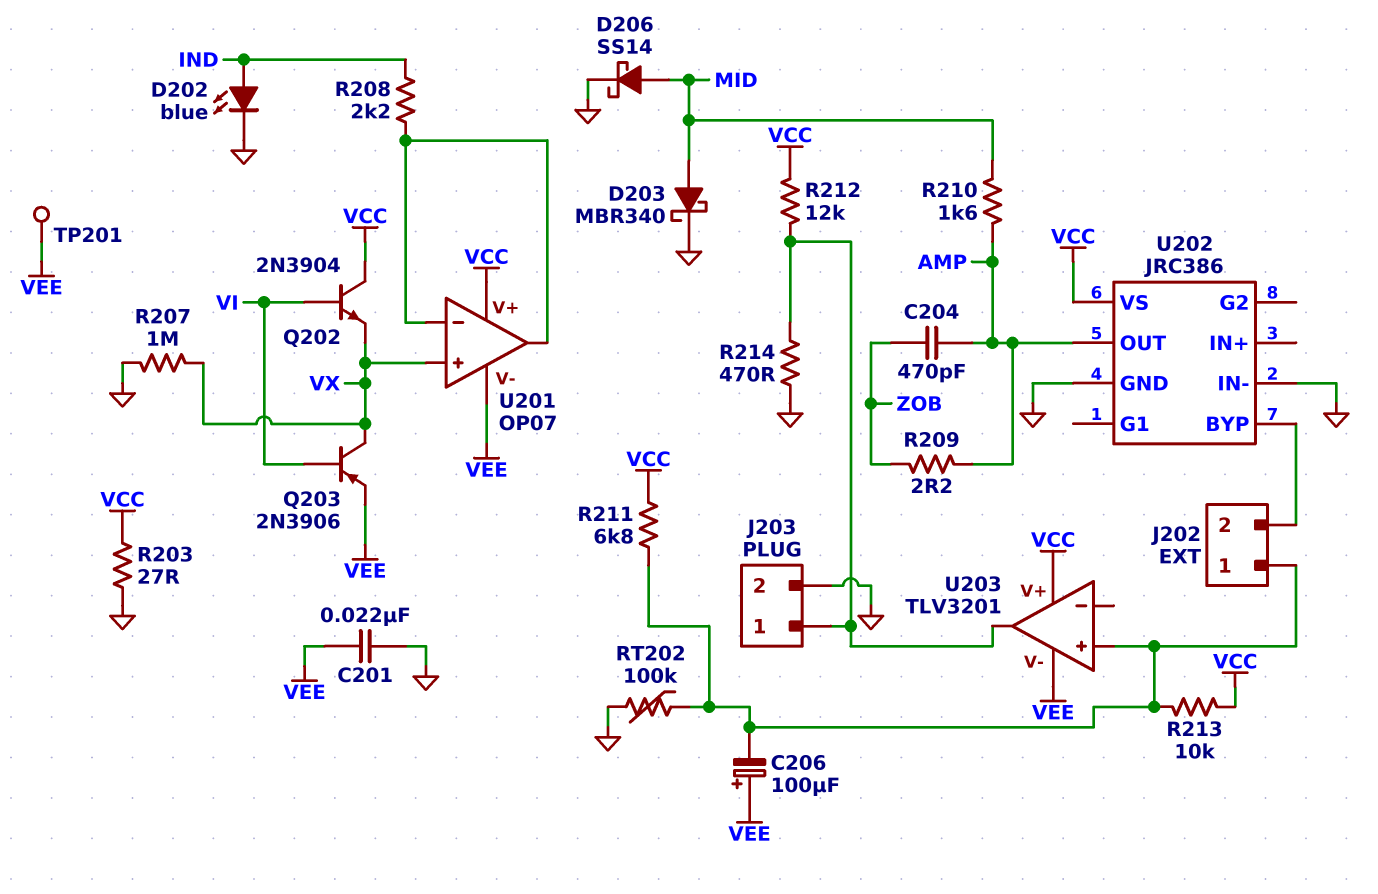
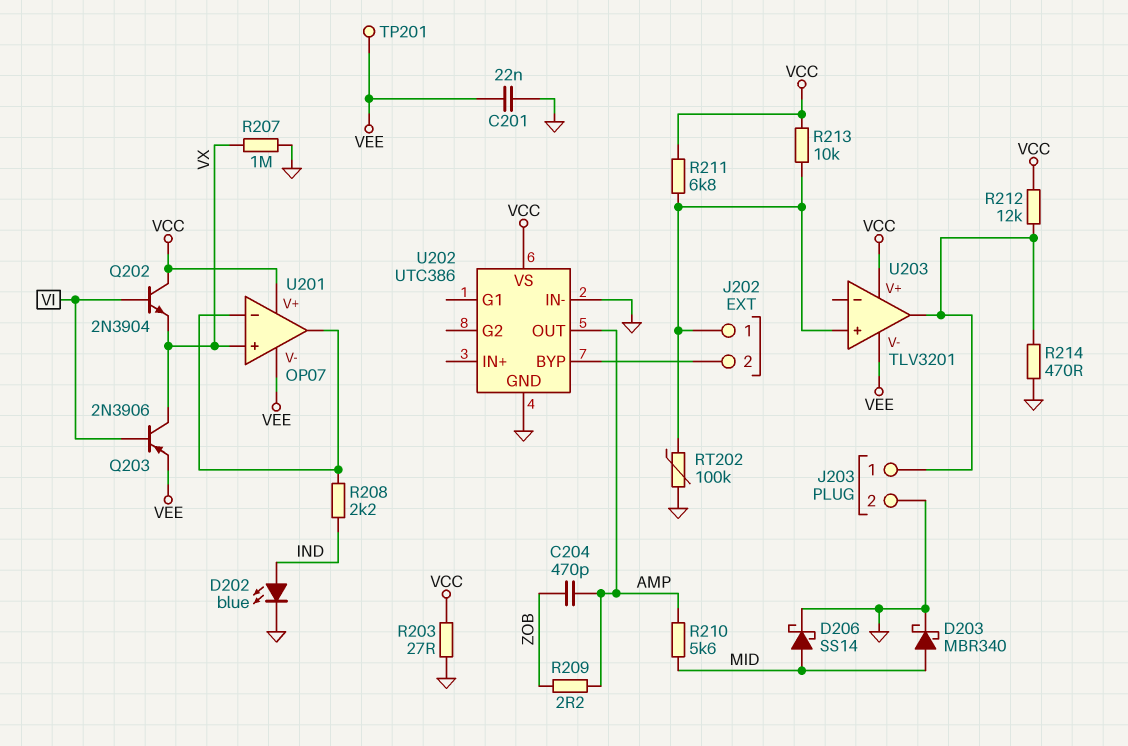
C206: 100uF (plus VEE, minus J202/1) -> none
R210: 1.6k (AMP, MID) -> 5.6k (AMP, MID)
U202: JRC386 -> UTC386

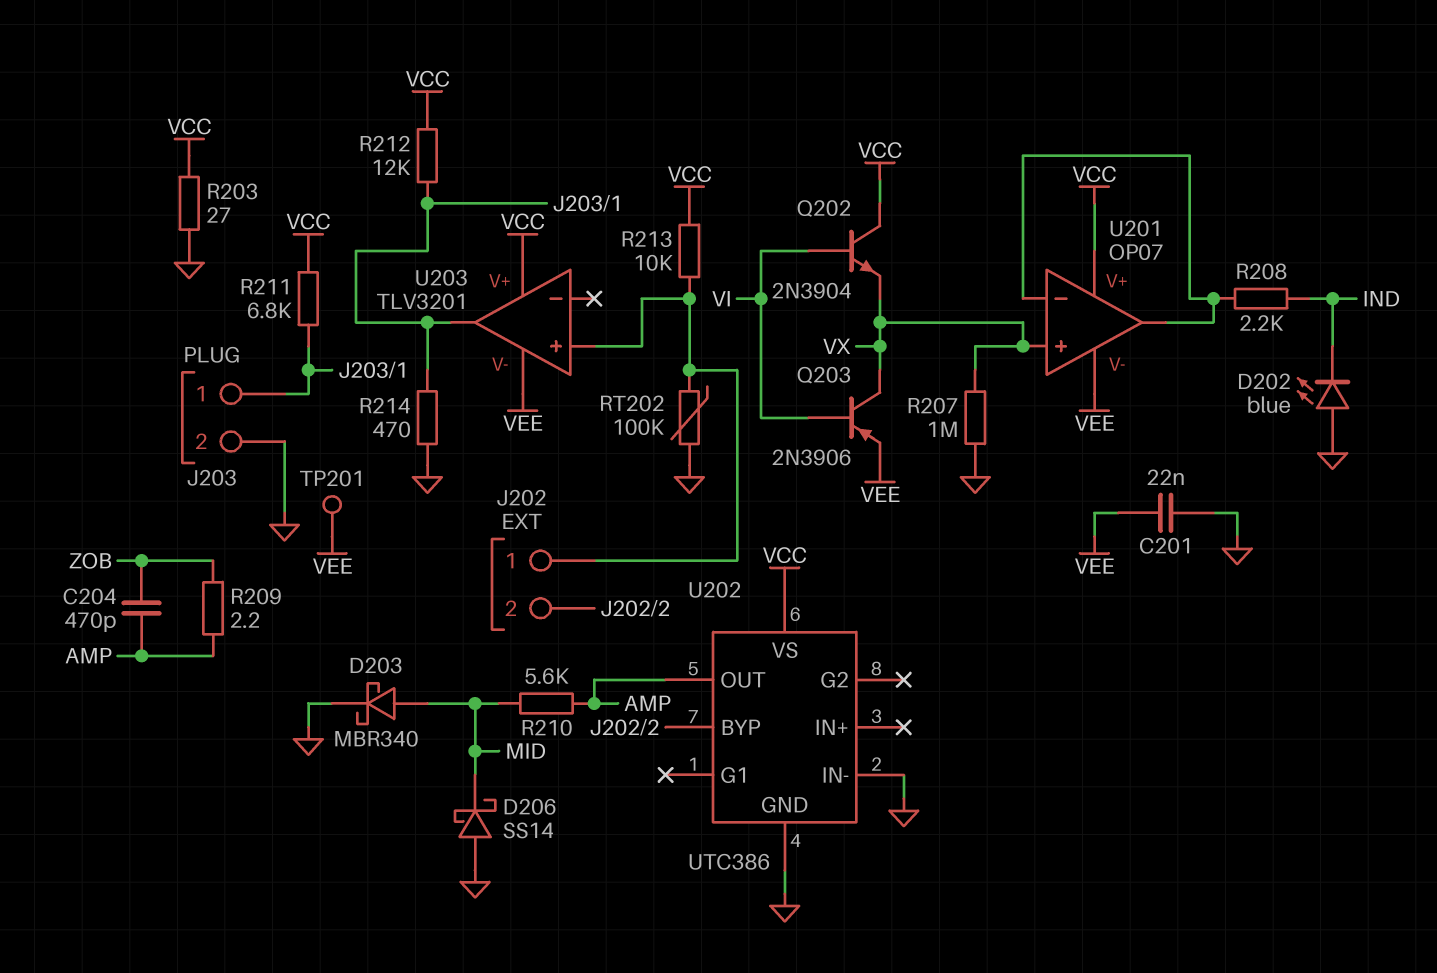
D202: LED blue (A IND, K GND) -> LED blue (A GND, K IND)
D206: schottky SS14 (A MID, K GND) -> schottky SS14 (A GND, K MID)
R211: 6.8k (J202/1, VCC) -> 6.8k (J203/1, VCC)

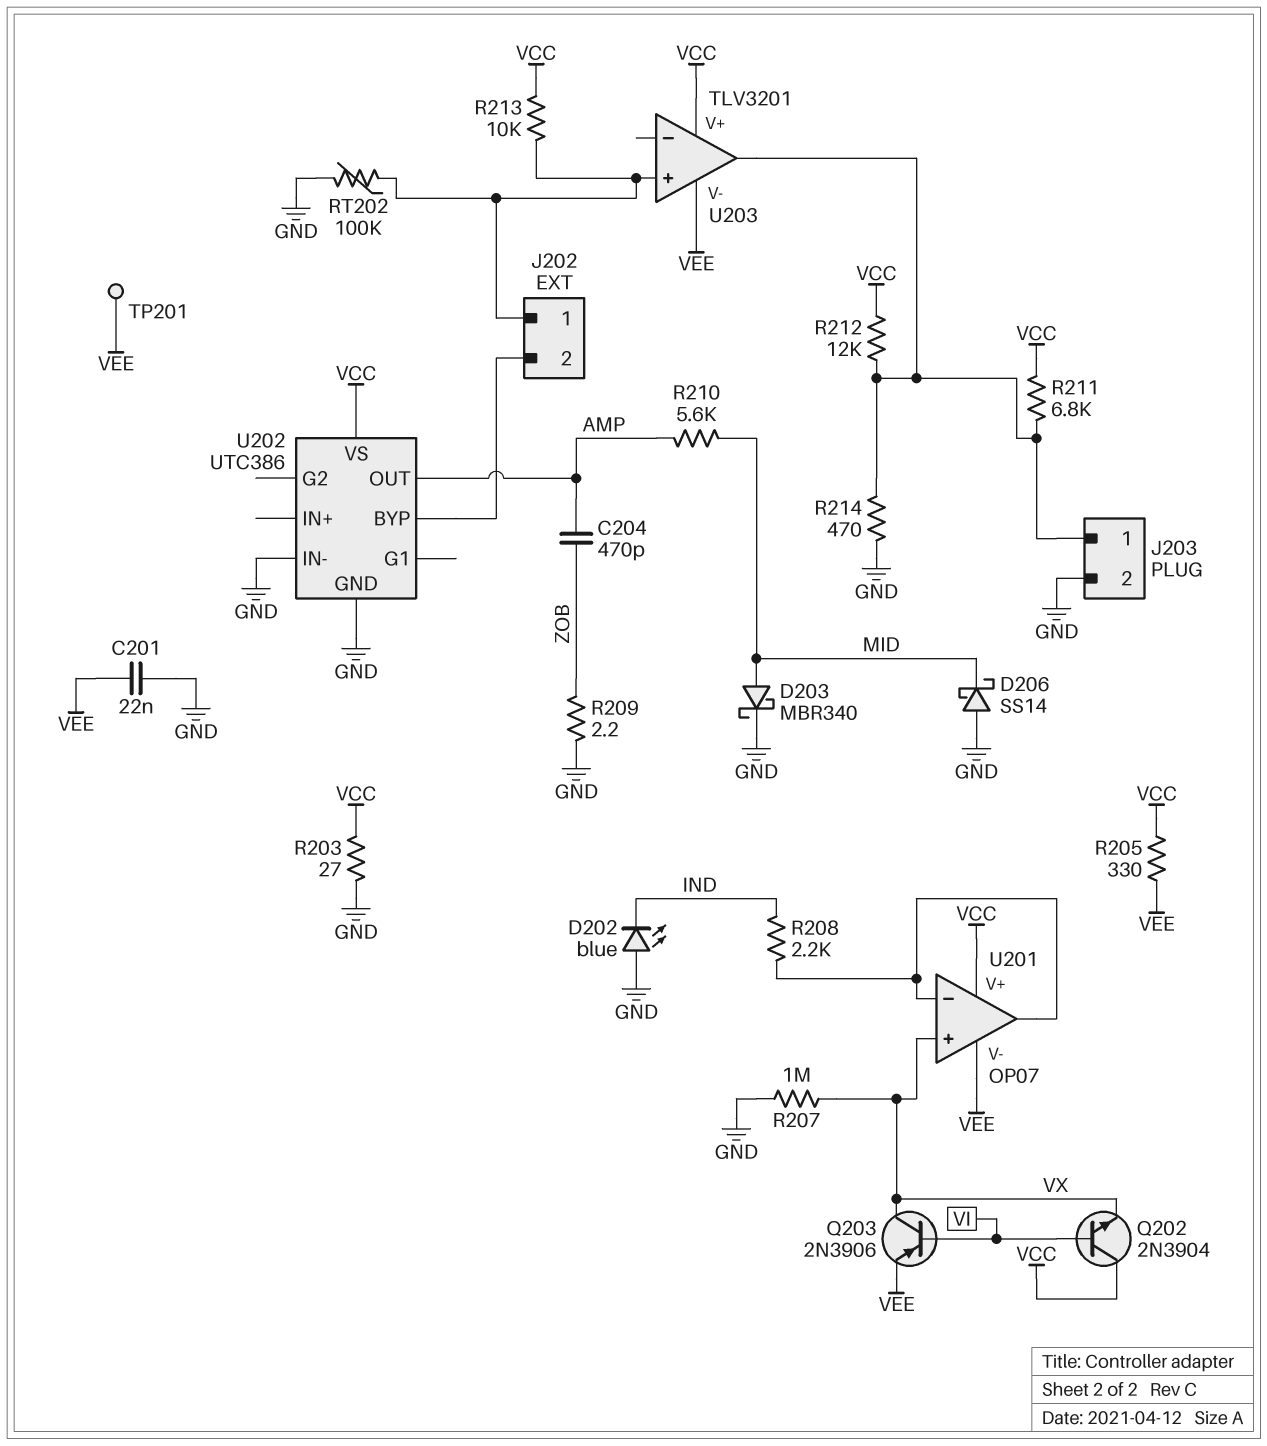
R205: none -> 330 (VCC, VEE)
R209: 2.2 (AMP, ZOB) -> 2.2 (GND, ZOB)

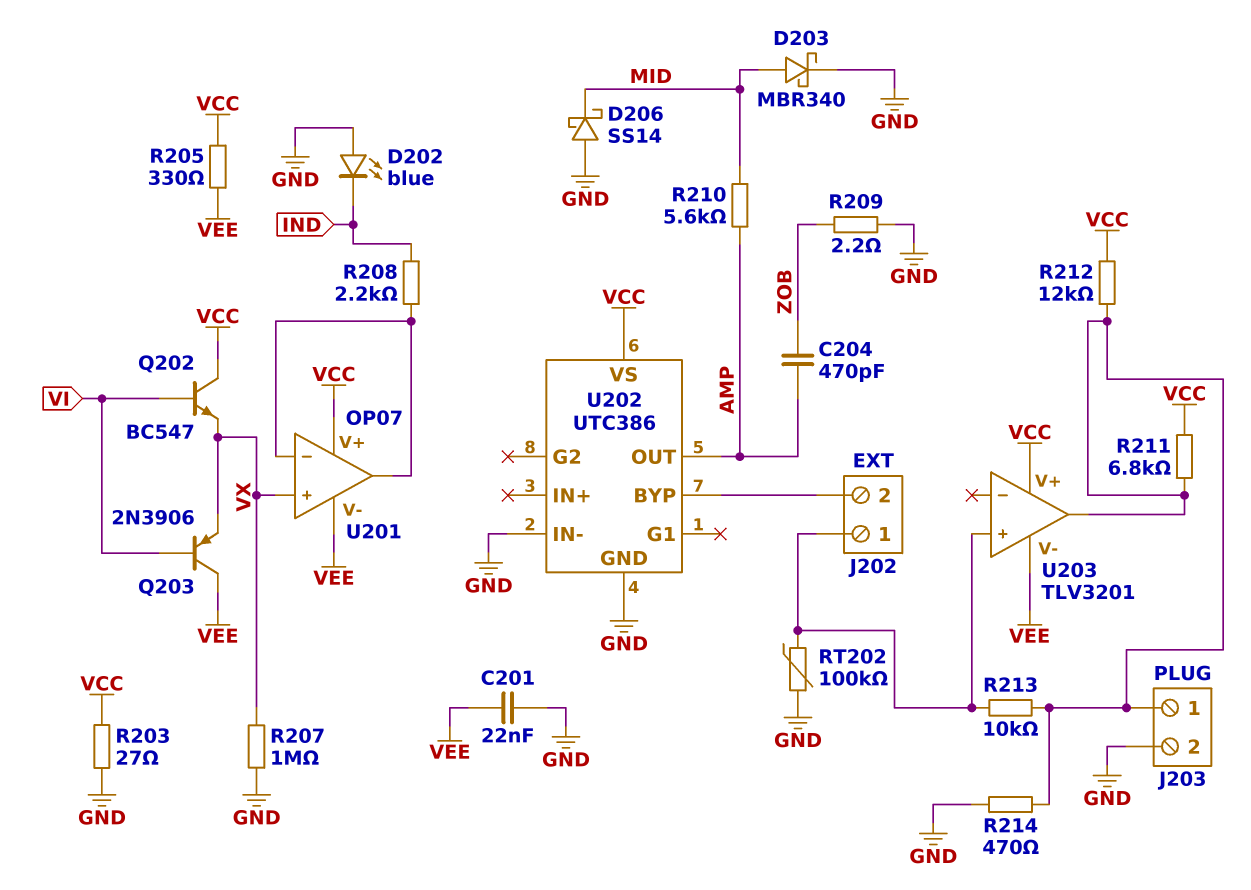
Q202: NPN 2N3904 (B VI, C VCC, E VX) -> NPN BC547 (B VI, C VCC, E VX)
Q203: PNP 2N3906 (B VI, C VX, E VEE) -> PNP 2N3906 (B VI, C VEE, E VX)
R213: 10k (J202/1, VCC) -> 10k (J202/1, J203/1)
TP201: test point (VEE) -> none

